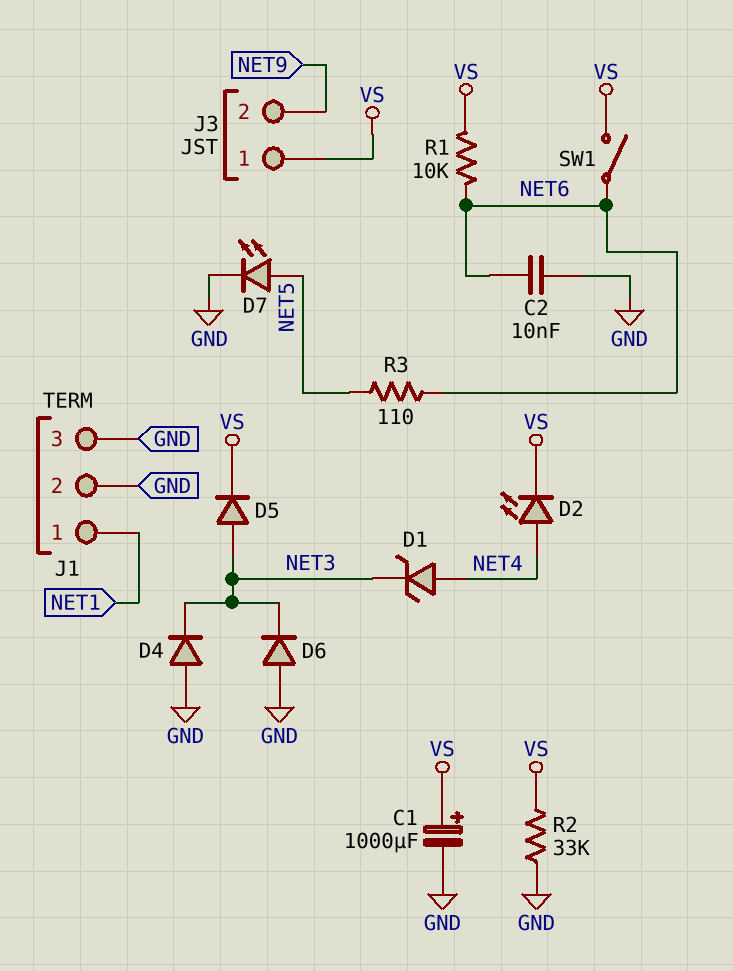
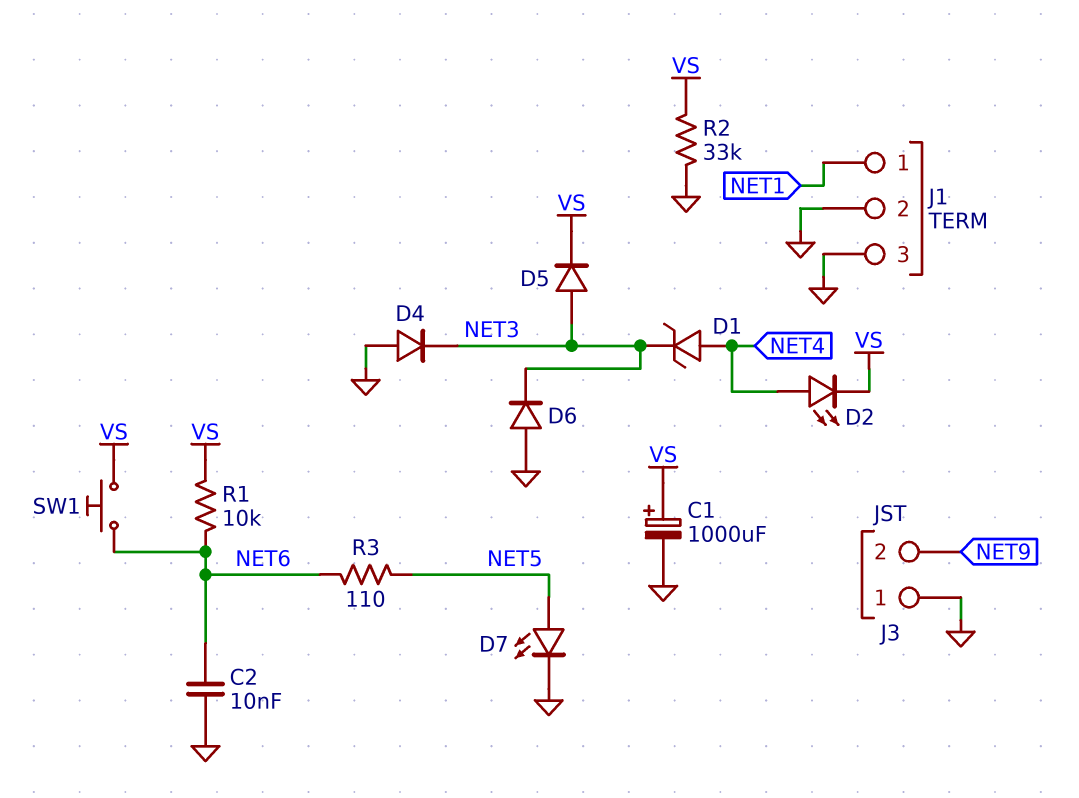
J3 pin 1: VS -> GND
SW1: switch (NET6, VS) -> button (NET6, VS)

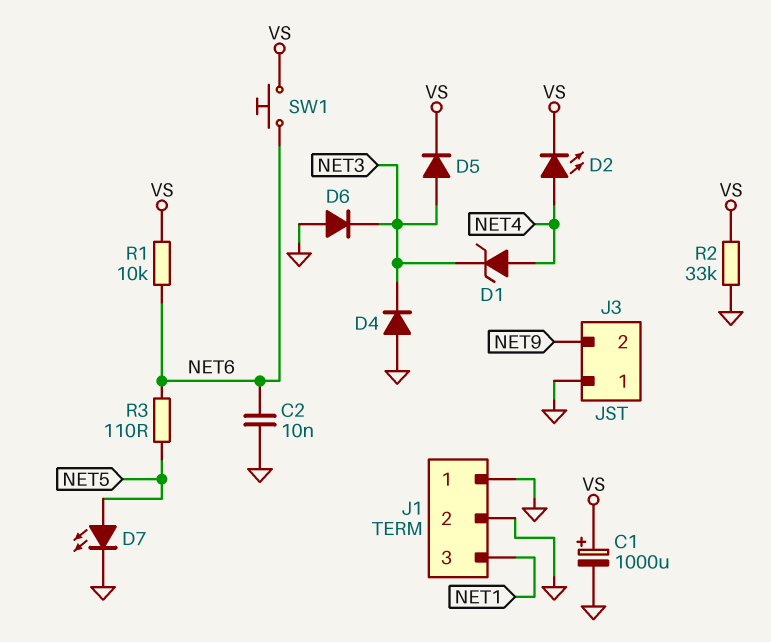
J1 pin 1: NET1 -> GND
J1 pin 3: GND -> NET1

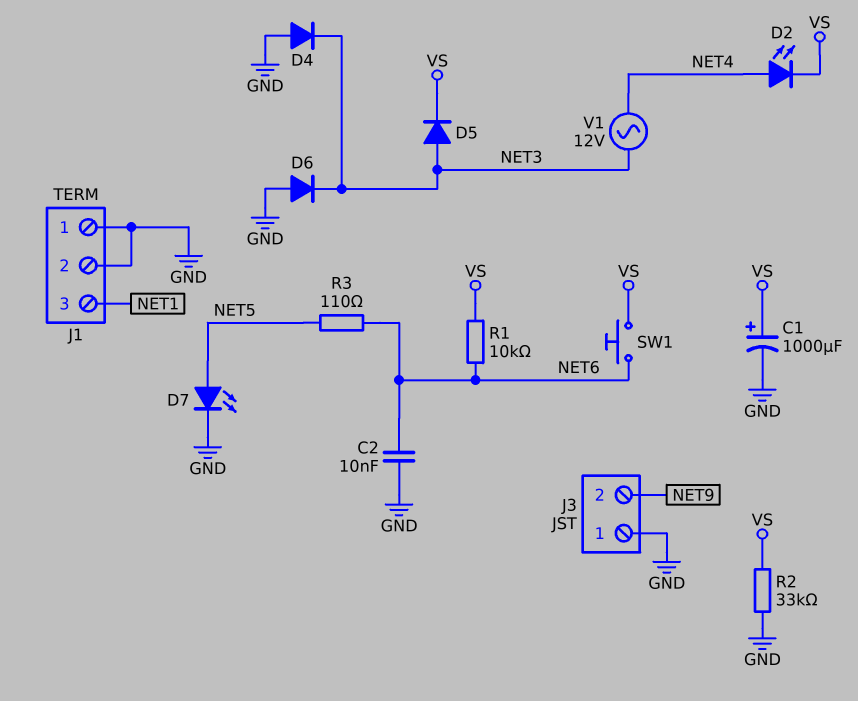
D1: zener (A NET4, K NET3) -> none
V1: none -> AC 12V (NET3, NET4)

